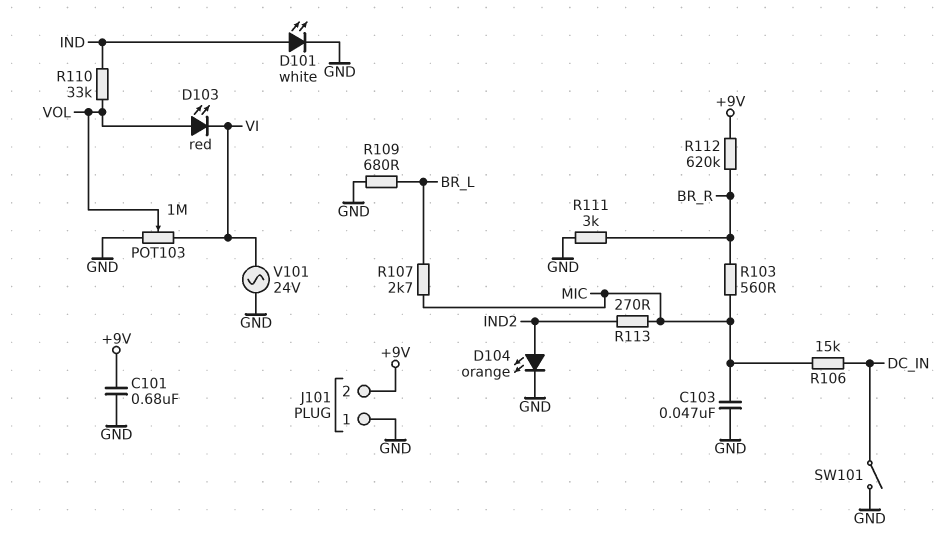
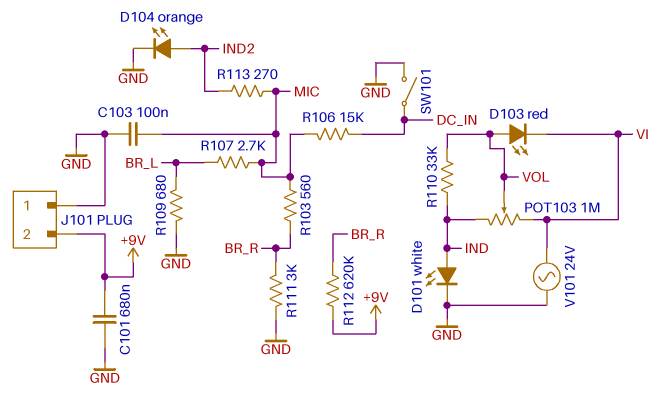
C103: 47nF (GND, MIC) -> 100nF (GND, MIC)
POT103: 1M (GND, VI, wiper VOL) -> 1M (IND, VI, wiper VOL)

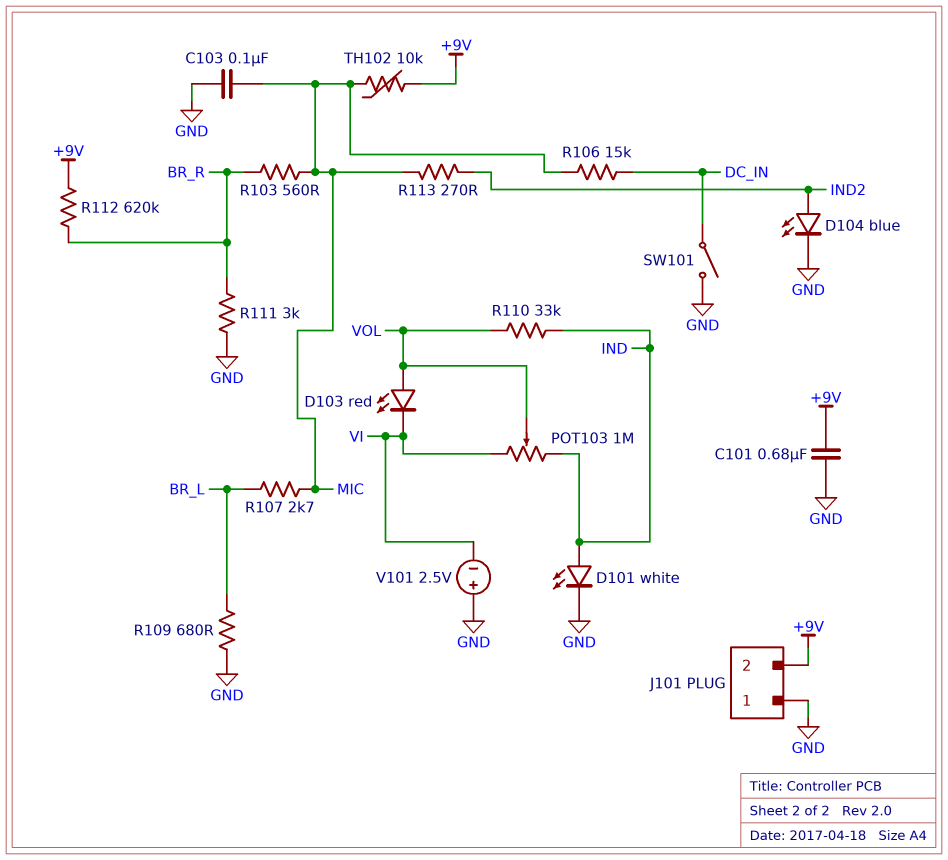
D104: LED orange (A IND2, K GND) -> LED blue (A IND2, K GND)
TH102: none -> 10k (+9V, MIC)
V101: AC 24V (GND, VI) -> 2.5V (plus GND, minus VI)

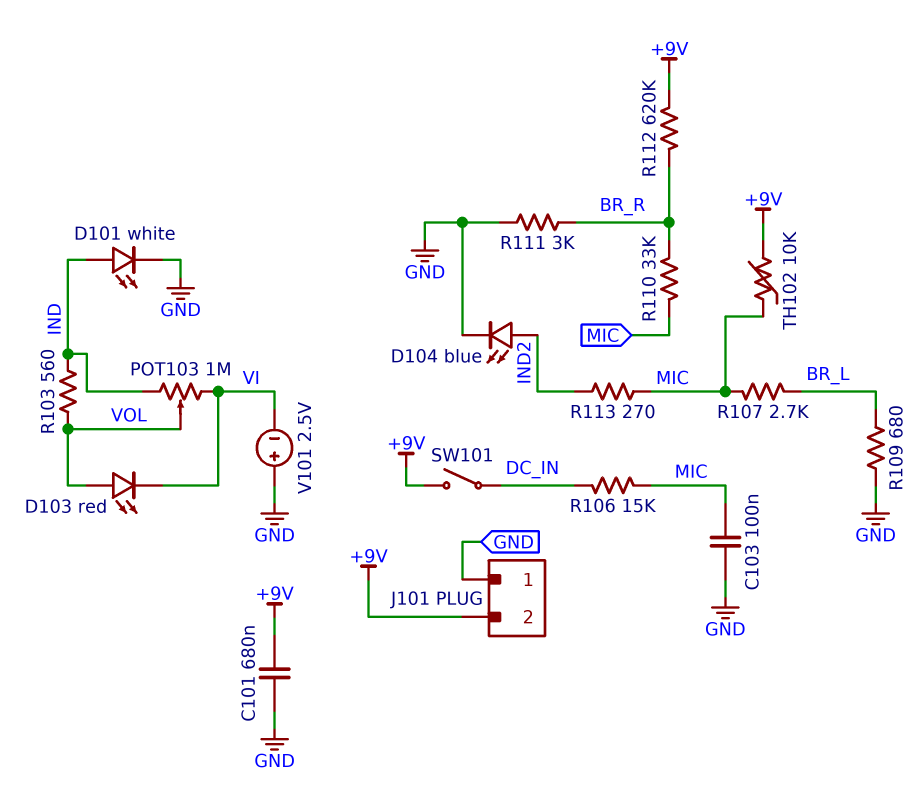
R103: 560 (BR_R, MIC) -> 560 (IND, VOL)
R110: 33k (IND, VOL) -> 33k (BR_R, MIC)
SW101: switch (DC_IN, GND) -> switch (+9V, DC_IN)

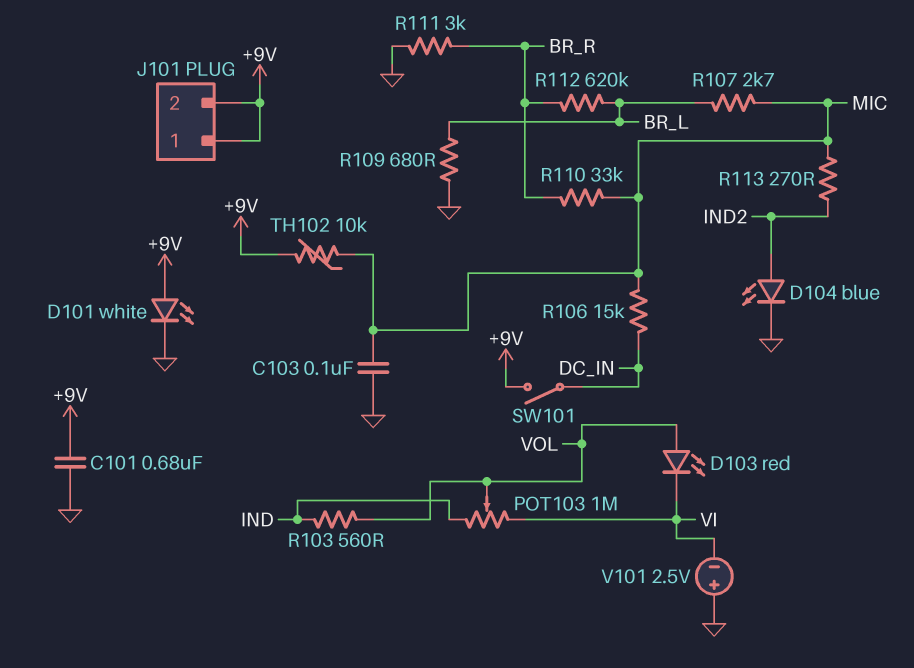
D101: LED white (A IND, K GND) -> LED white (A +9V, K GND)
J101 pin 1: GND -> +9V
R112: 620k (+9V, BR_R) -> 620k (BR_L, BR_R)

